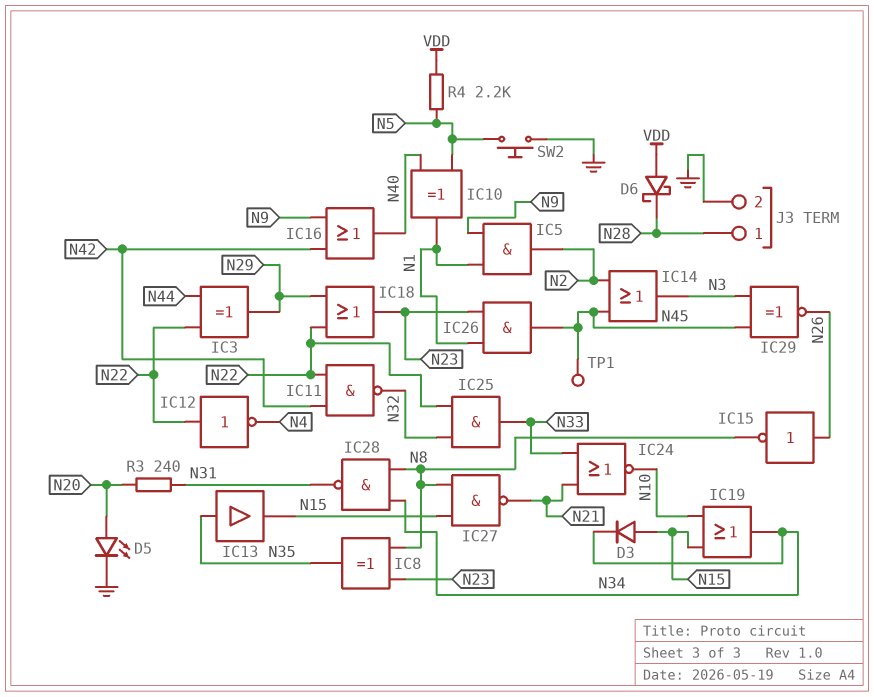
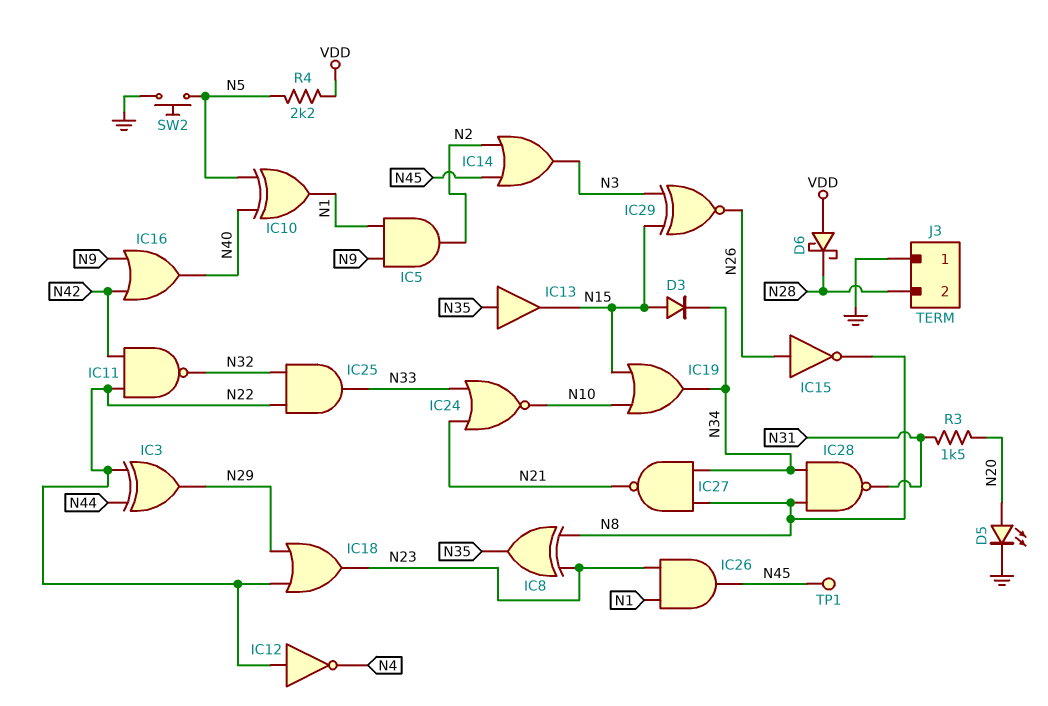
IC27: NAND (in N8, in N15, out N21) -> NAND (in N8, in N34, out N21)
IC29: XNOR (in N3, in N45, out N26) -> XNOR (in N3, in N15, out N26)
J3 pin 1: N28 -> GND
J3 pin 2: GND -> N28
R3: 240 (N20, N31) -> 1.5k (N20, N31)

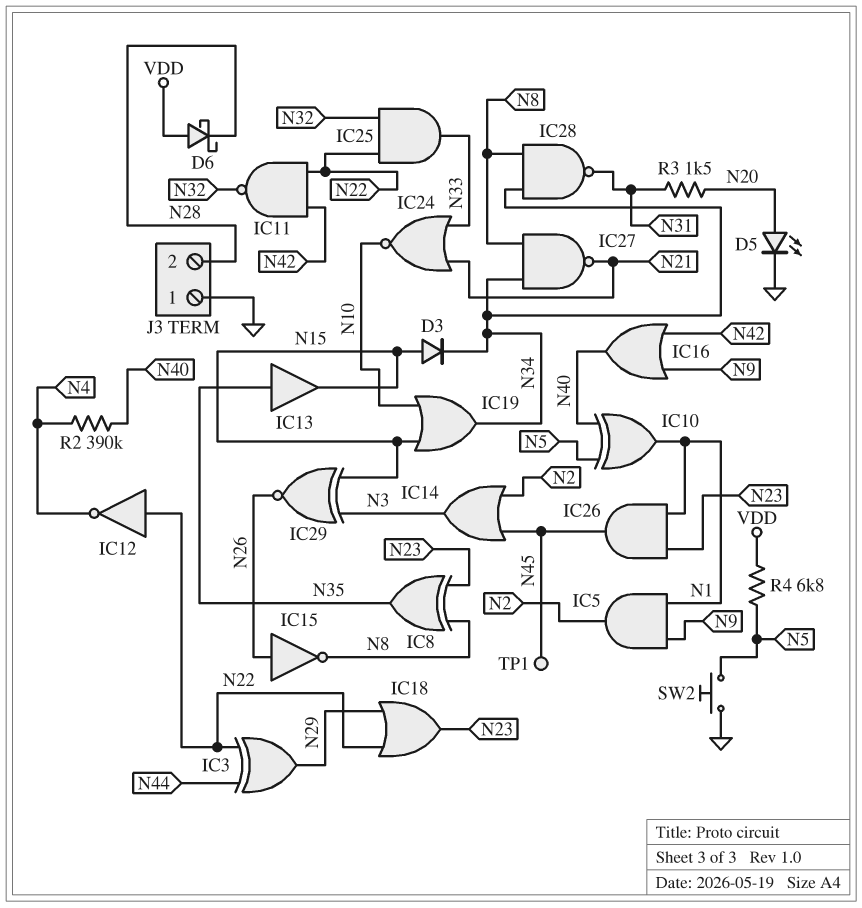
R2: none -> 390k (N4, N40)
R4: 2.2k (N5, VDD) -> 6.8k (N5, VDD)

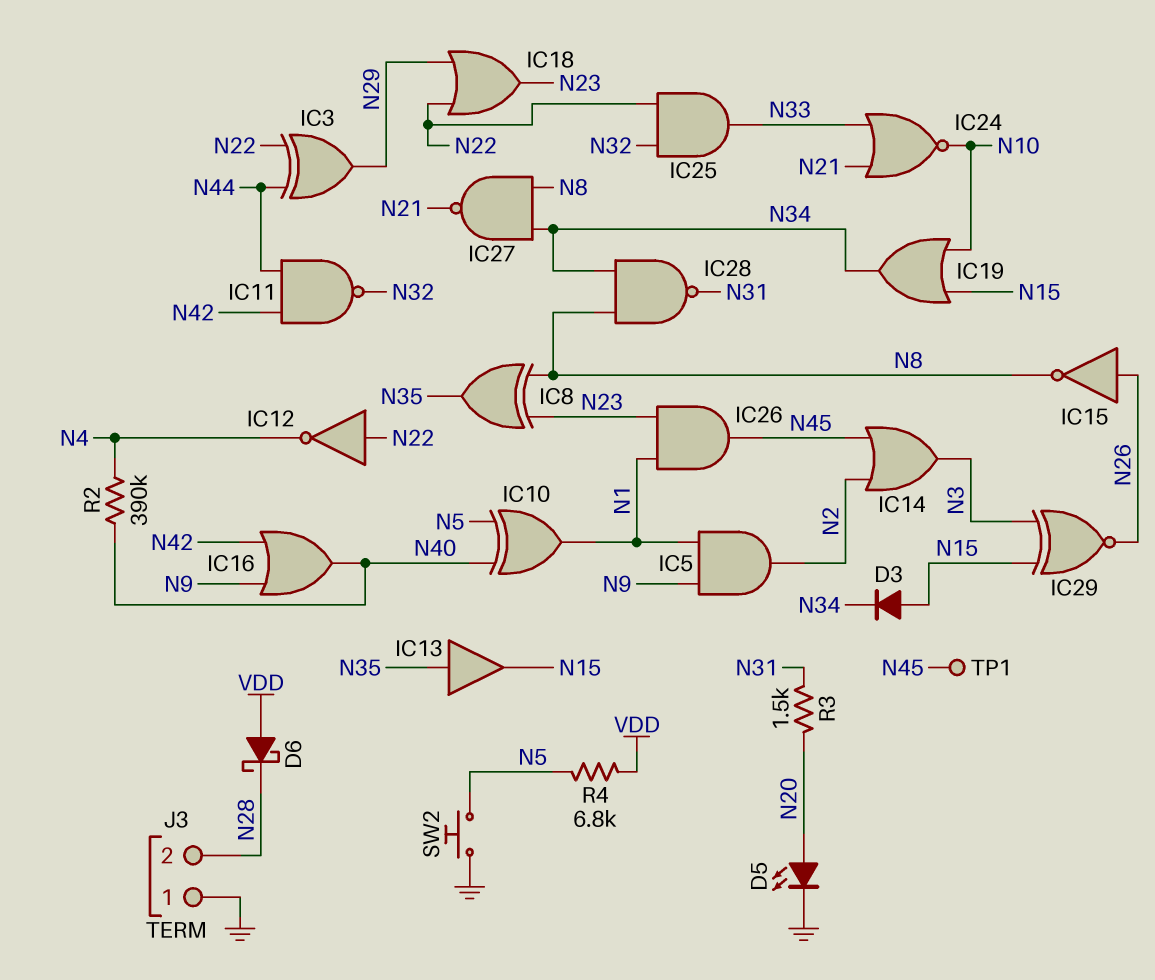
IC11: NAND (in N22, in N42, out N32) -> NAND (in N42, in N44, out N32)

